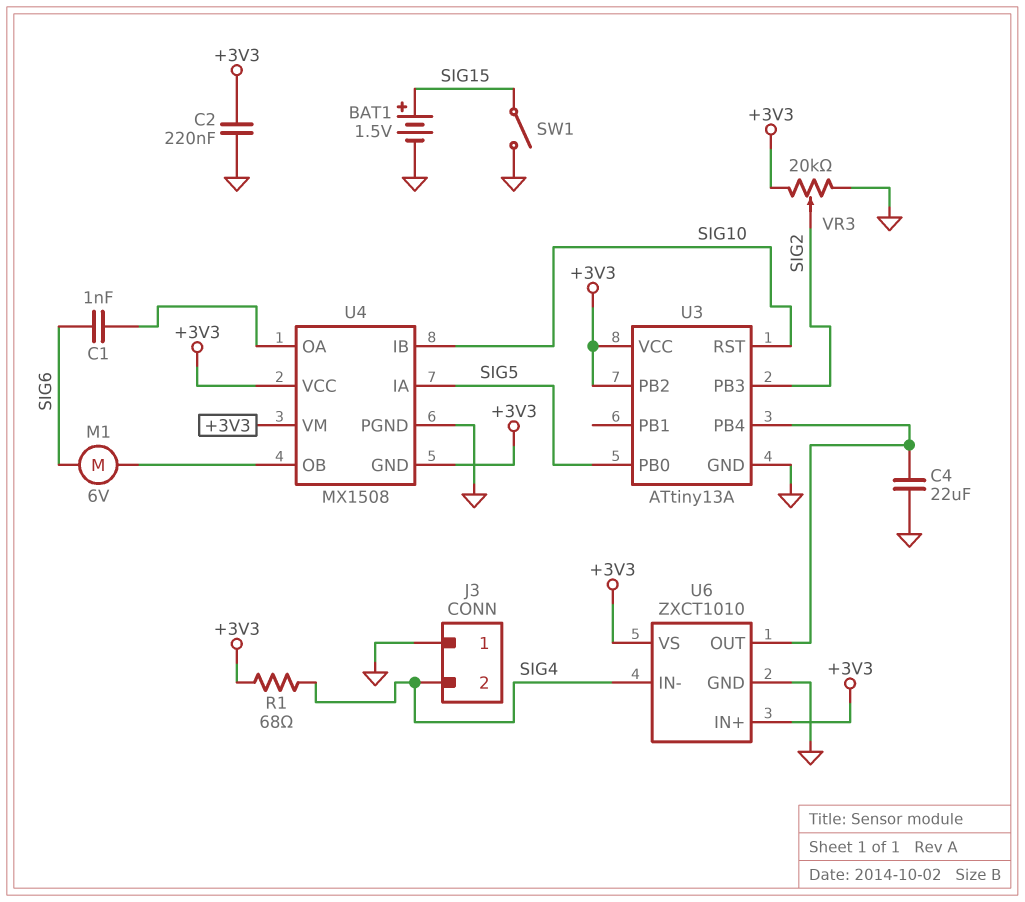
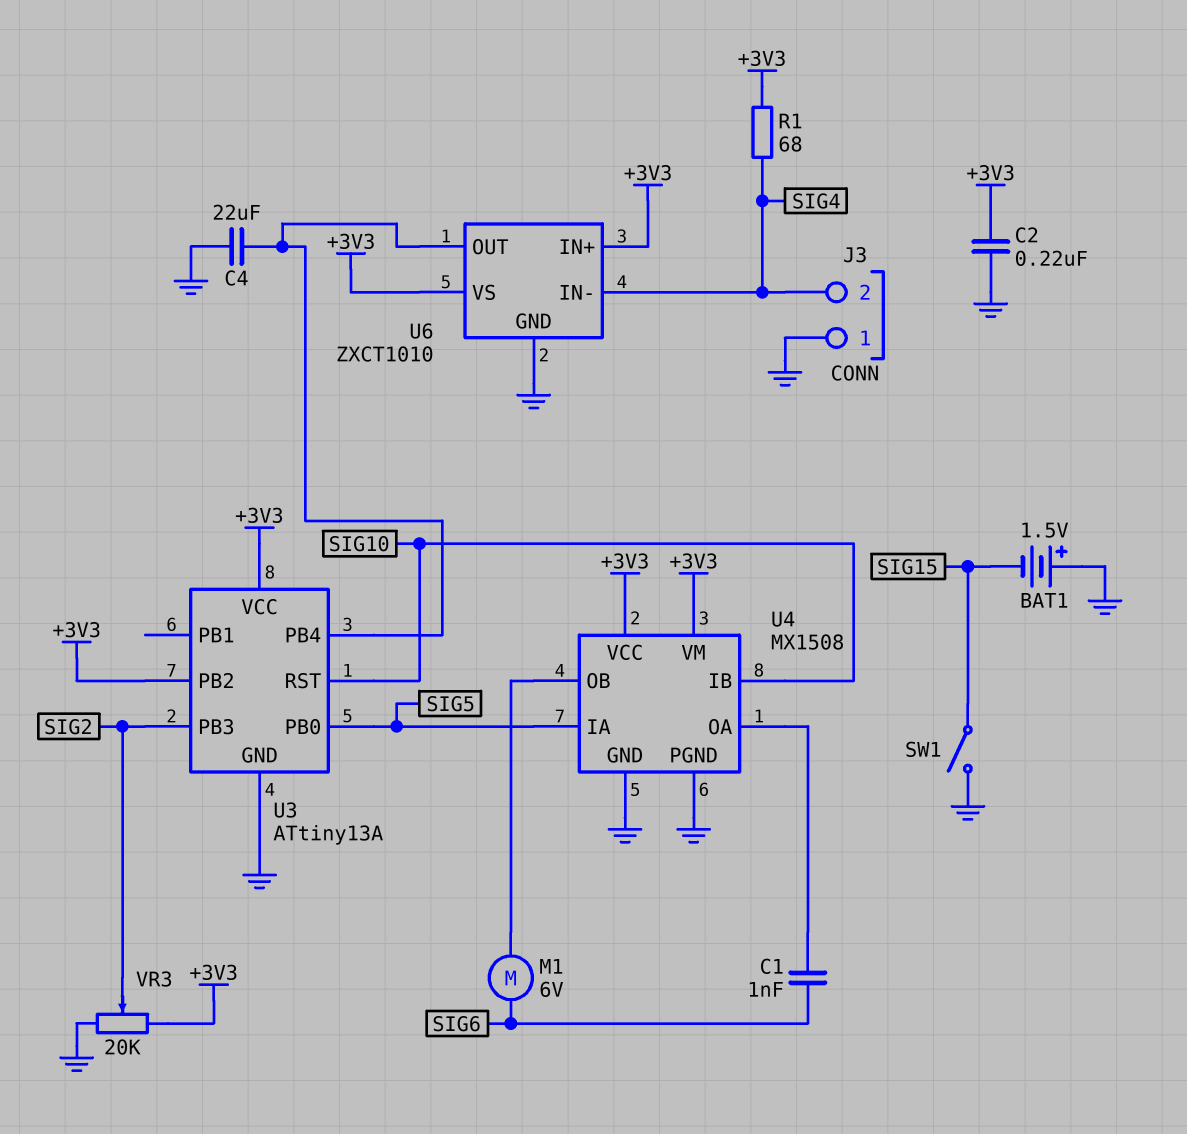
BAT1: 1.5V (plus SIG15, minus GND) -> 1.5V (plus GND, minus SIG15)
U4 pin GND: +3V3 -> GND

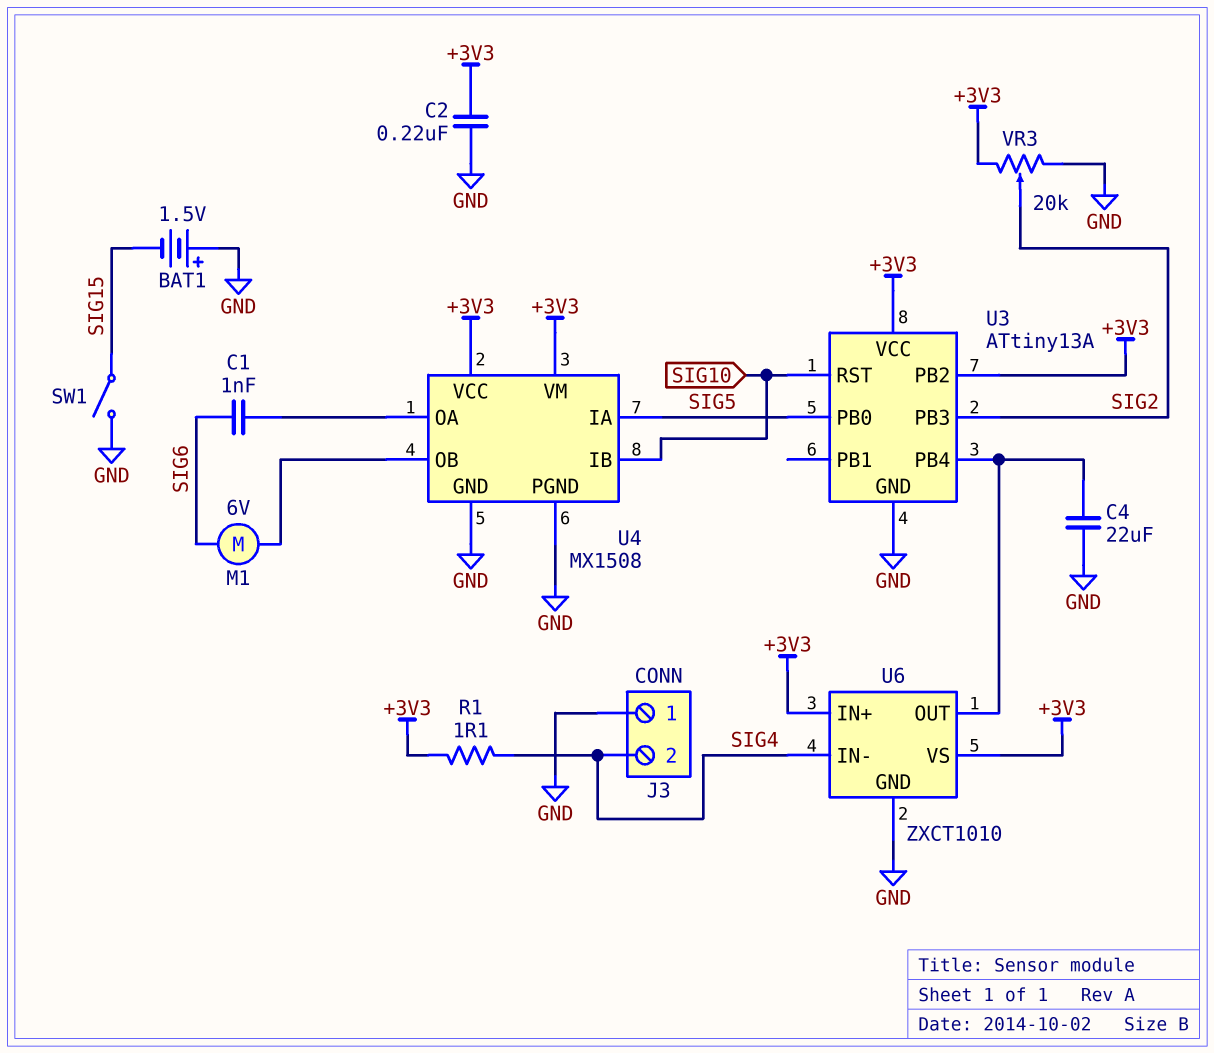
R1: 68 (+3V3, SIG4) -> 1.1 (+3V3, SIG4)

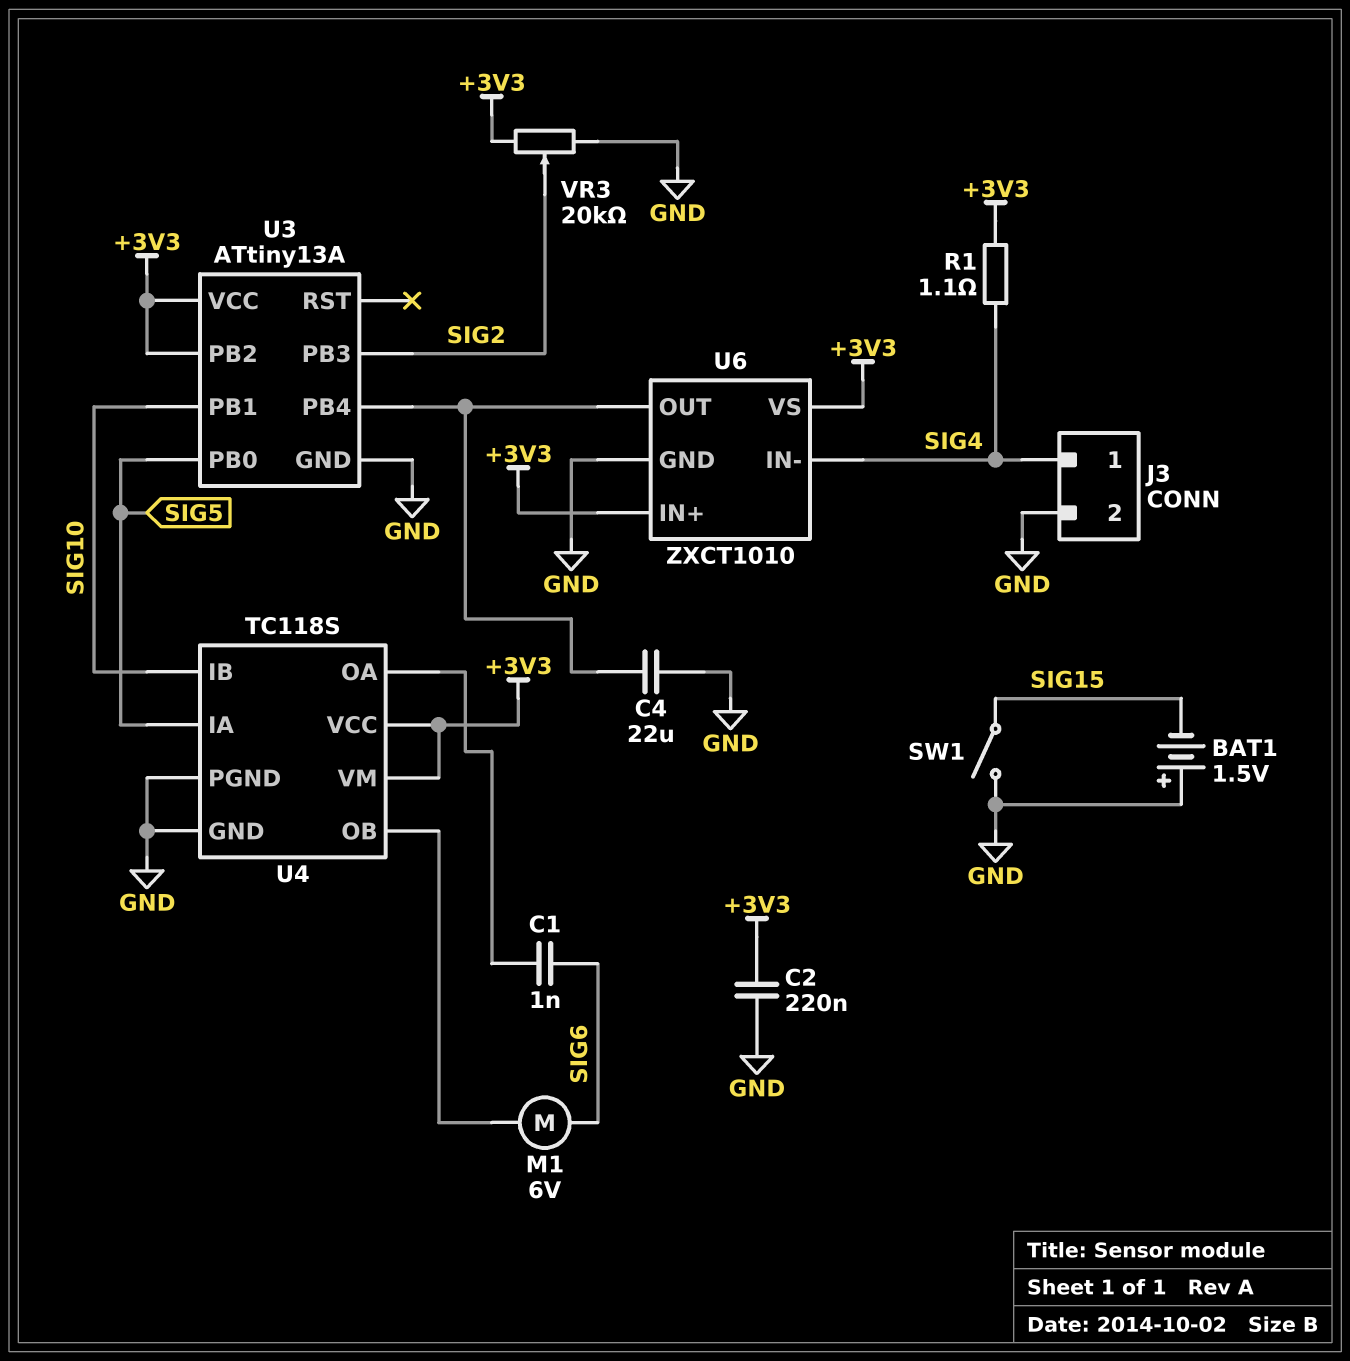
J3 pin 1: GND -> SIG4
J3 pin 2: SIG4 -> GND
U3 pin PB1: none -> SIG10
U3 pin RST: SIG10 -> none
U4: MX1508 -> TC118S

